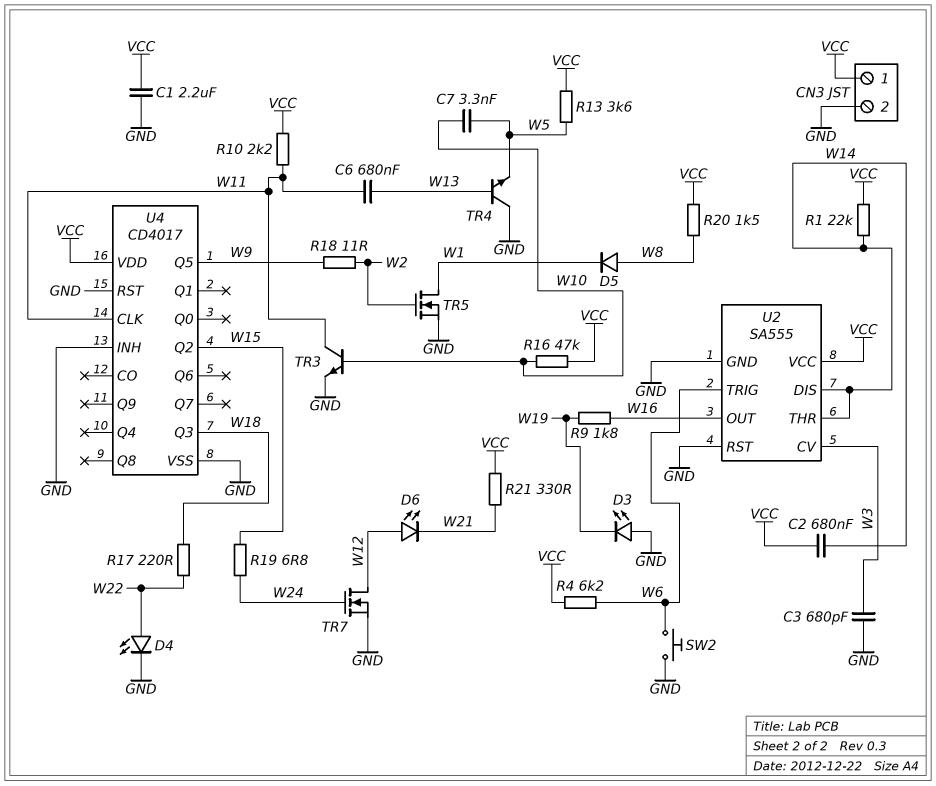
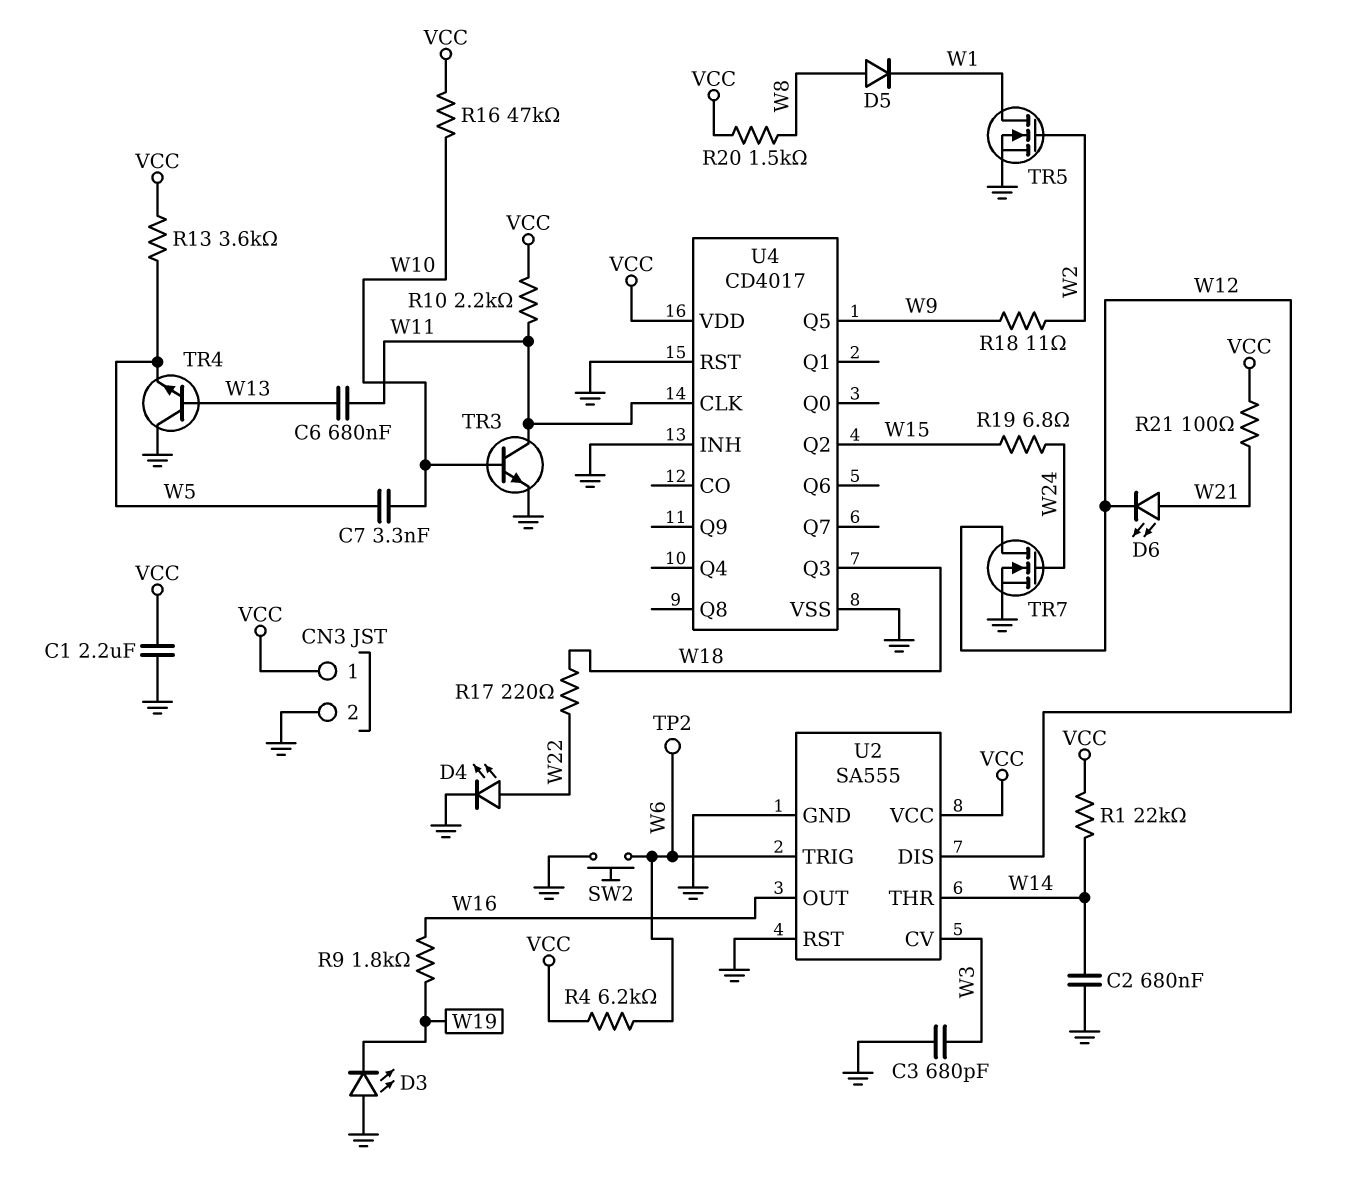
C2: 680nF (VCC, W14) -> 680nF (GND, W14)
D6: LED (A W12, K W21) -> LED (A W21, K W12)
R21: 330 (VCC, W21) -> 100 (VCC, W21)
TP2: none -> test point (W6)
U2 pin DIS: W14 -> W12

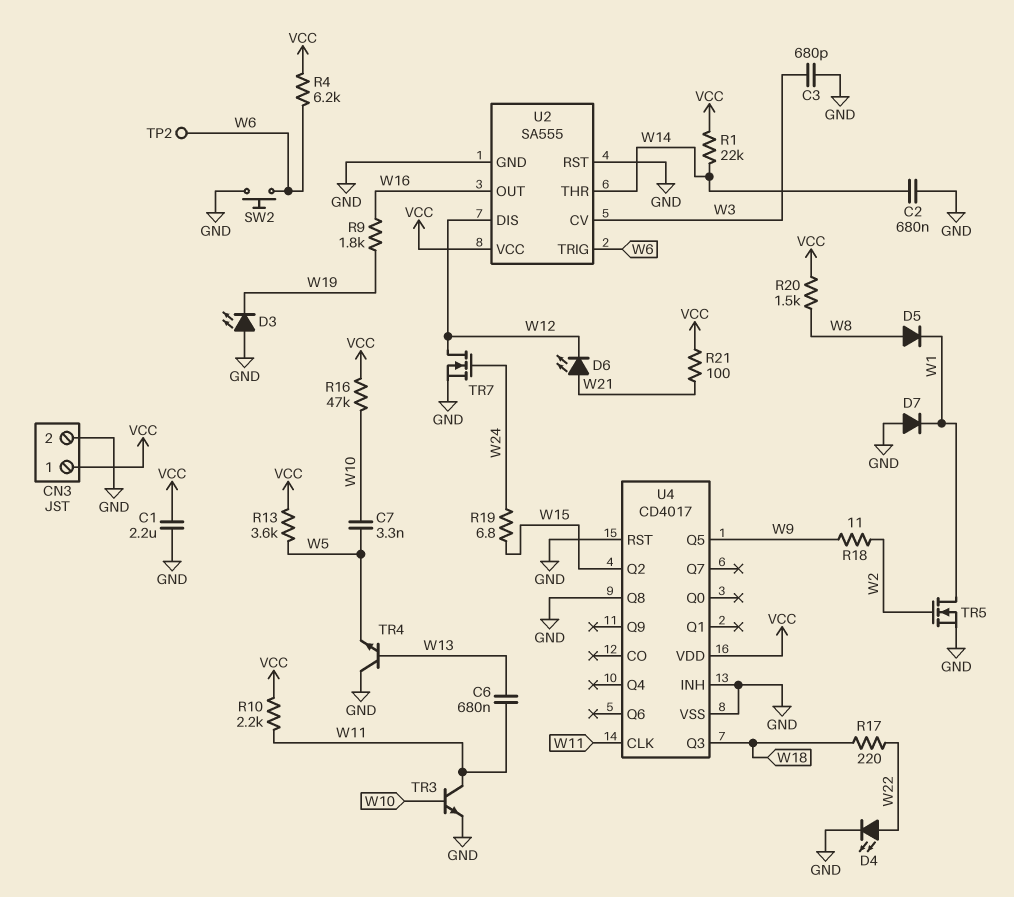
D7: none -> diode (A GND, K W1)
U4 pin Q8: none -> GND

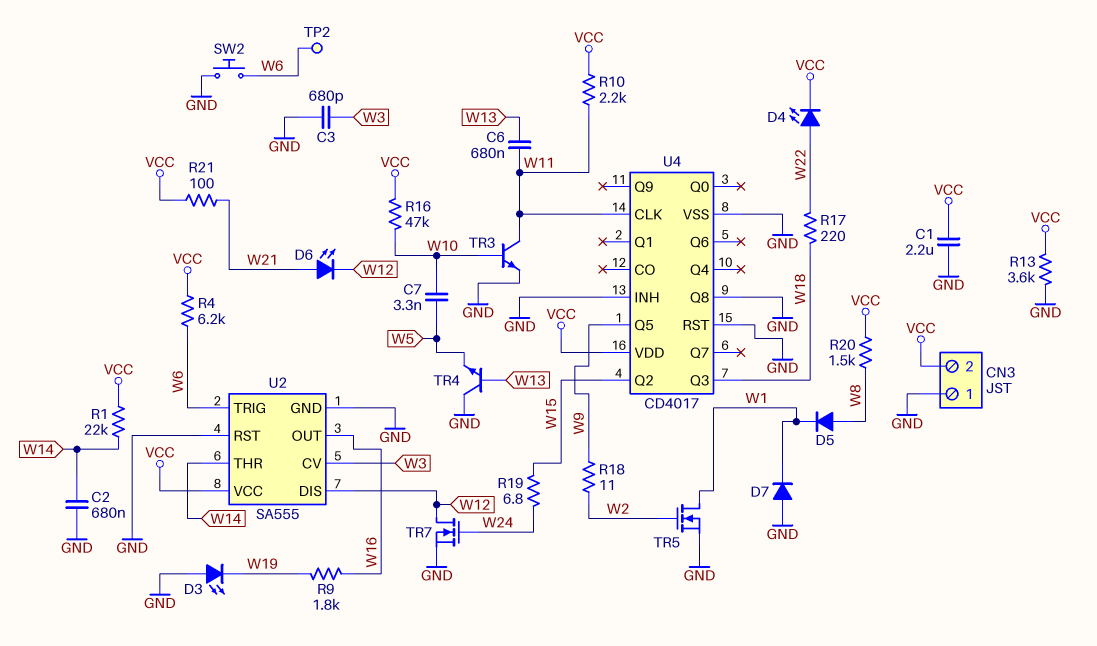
CN3 pin 1: VCC -> GND
CN3 pin 2: GND -> VCC
D4: LED (A W22, K GND) -> LED (A W22, K VCC)
R13: 3.6k (VCC, W5) -> 3.6k (GND, VCC)

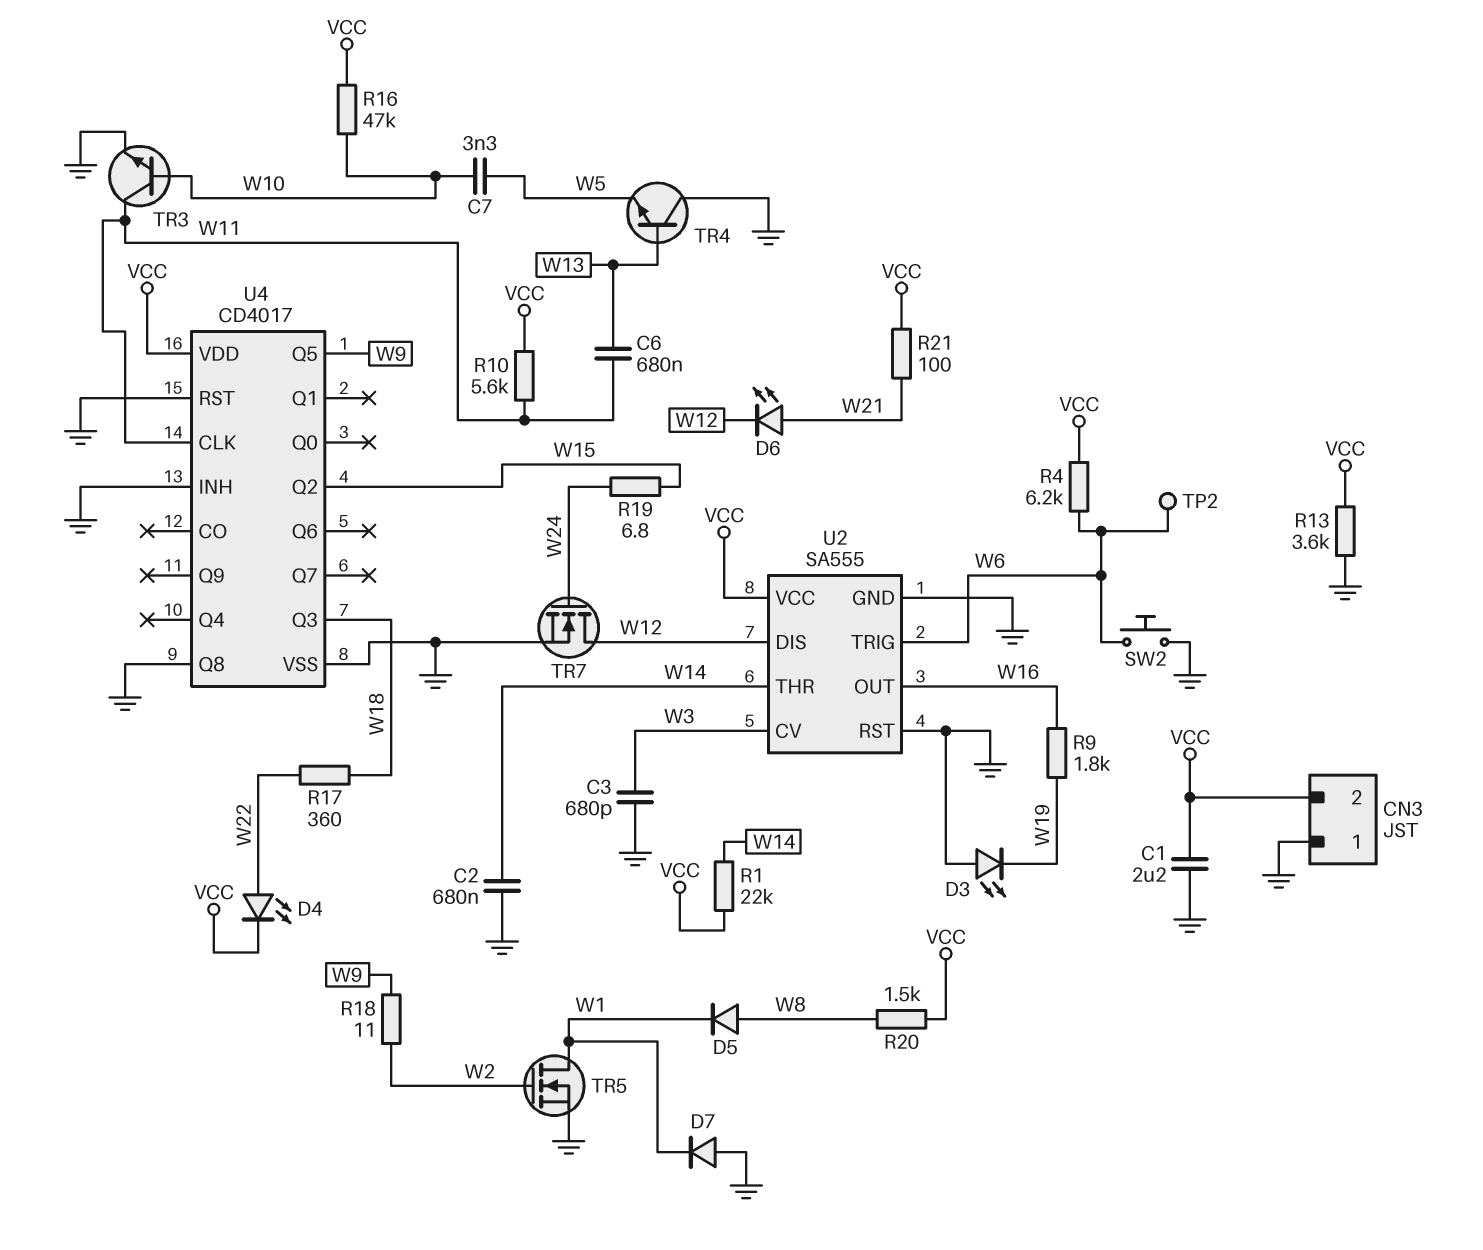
R10: 2.2k (VCC, W11) -> 5.6k (VCC, W11)
R17: 220 (W18, W22) -> 360 (W18, W22)

